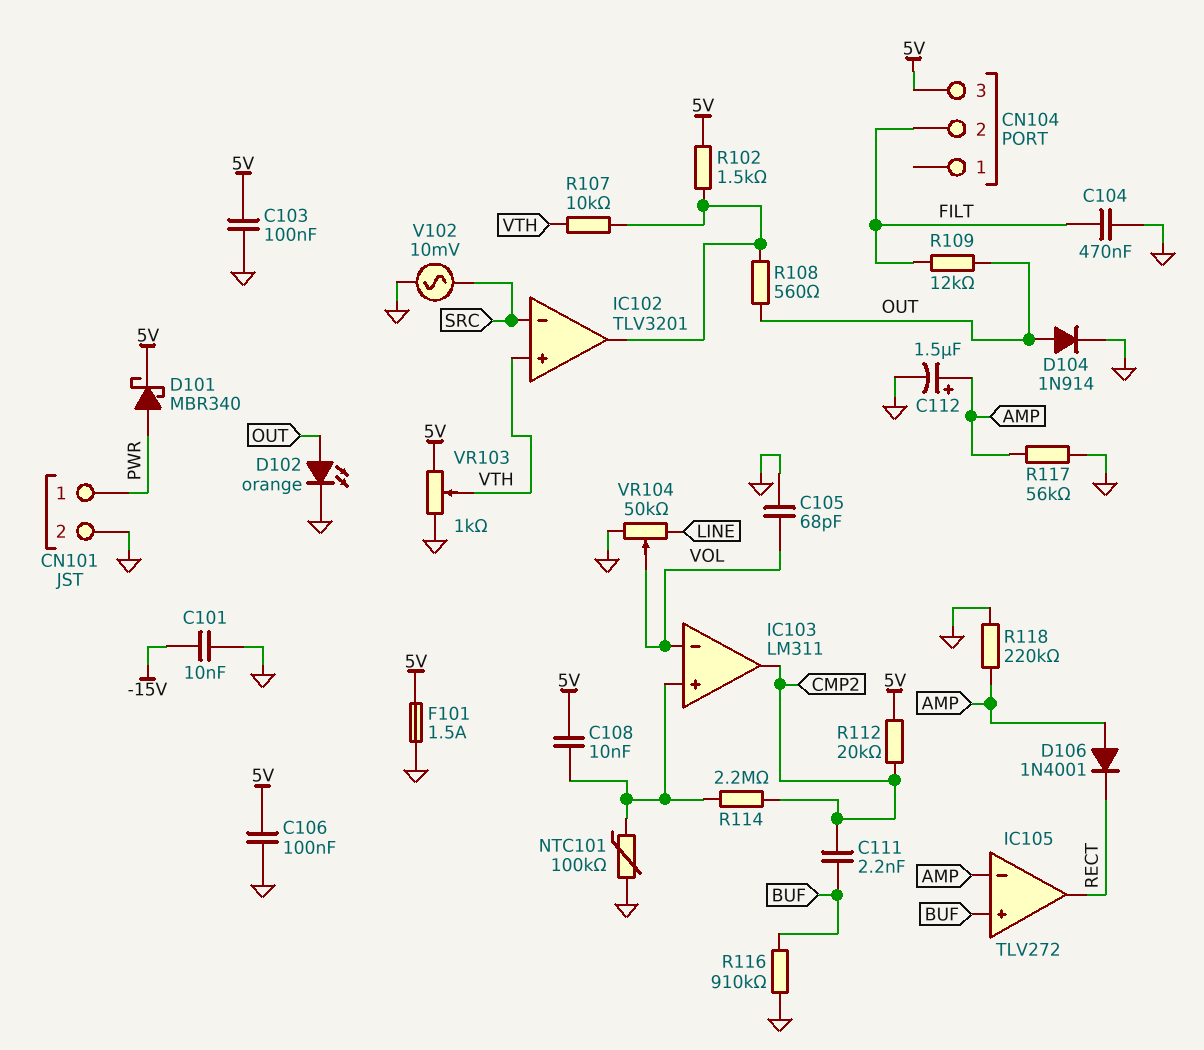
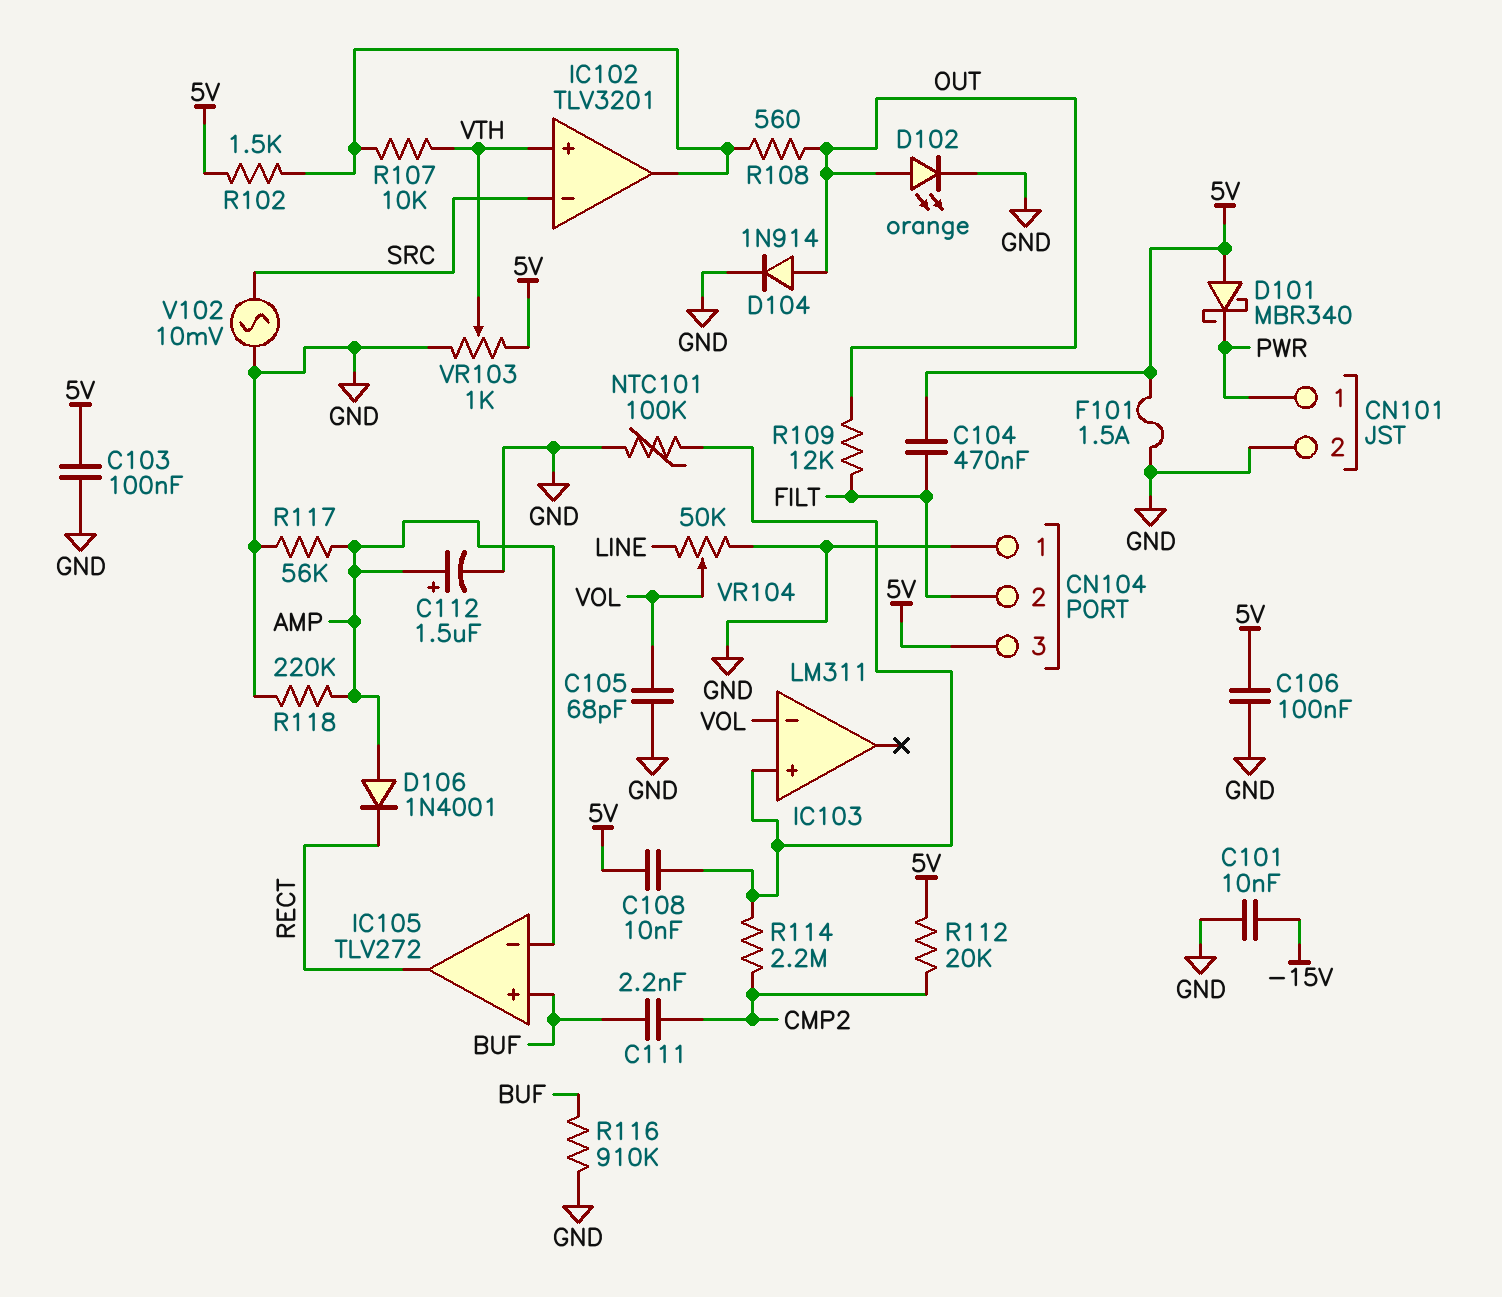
C104: 470nF (FILT, GND) -> 470nF (5V, FILT)
CN104 pin 1: none -> GND
D101: schottky MBR340 (A PWR, K 5V) -> schottky MBR340 (A 5V, K PWR)
IC103 pin out: CMP2 -> none

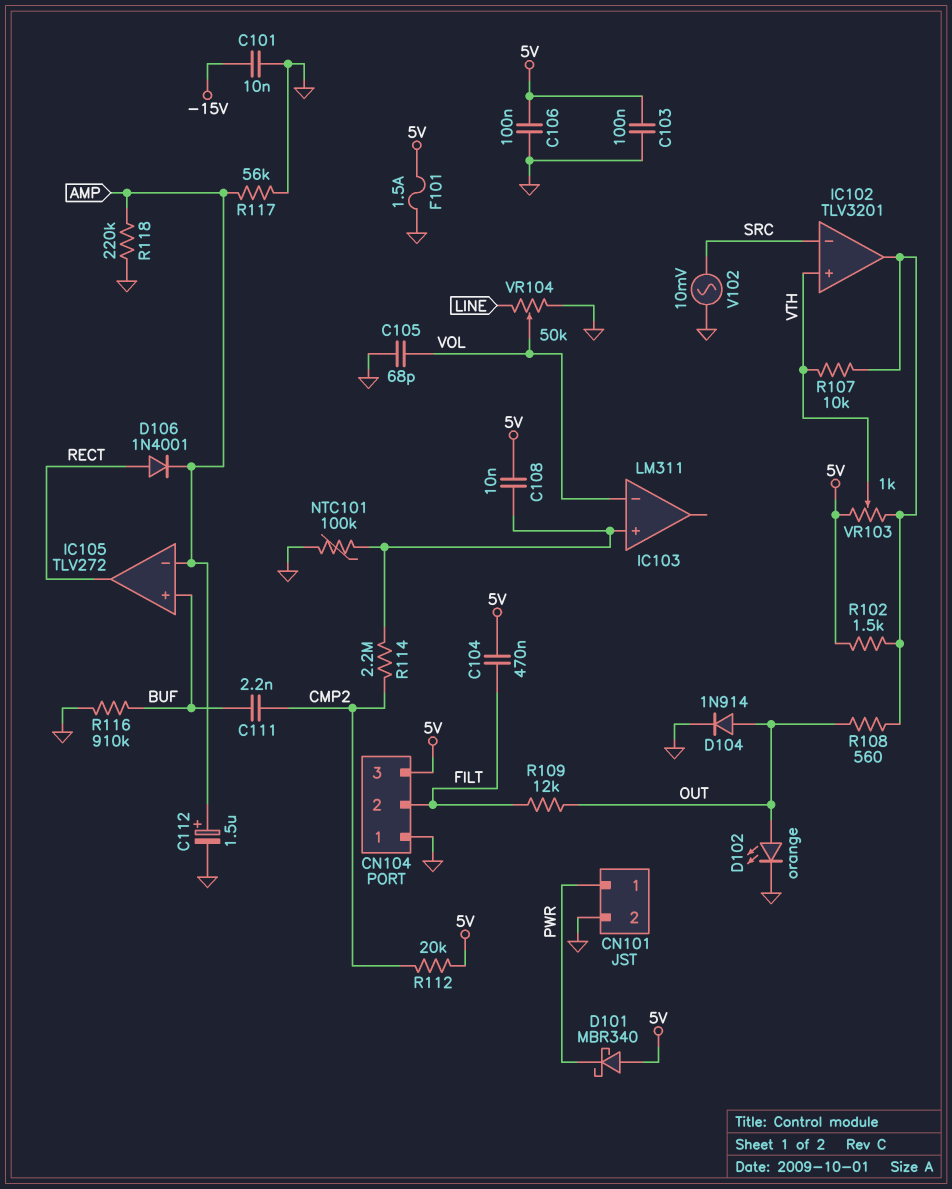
D106: diode 1N4001 (A AMP, K RECT) -> diode 1N4001 (A RECT, K AMP)
VR103: 1k (5V, GND, wiper VTH) -> 1k (5V, IC102/out, wiper VTH)

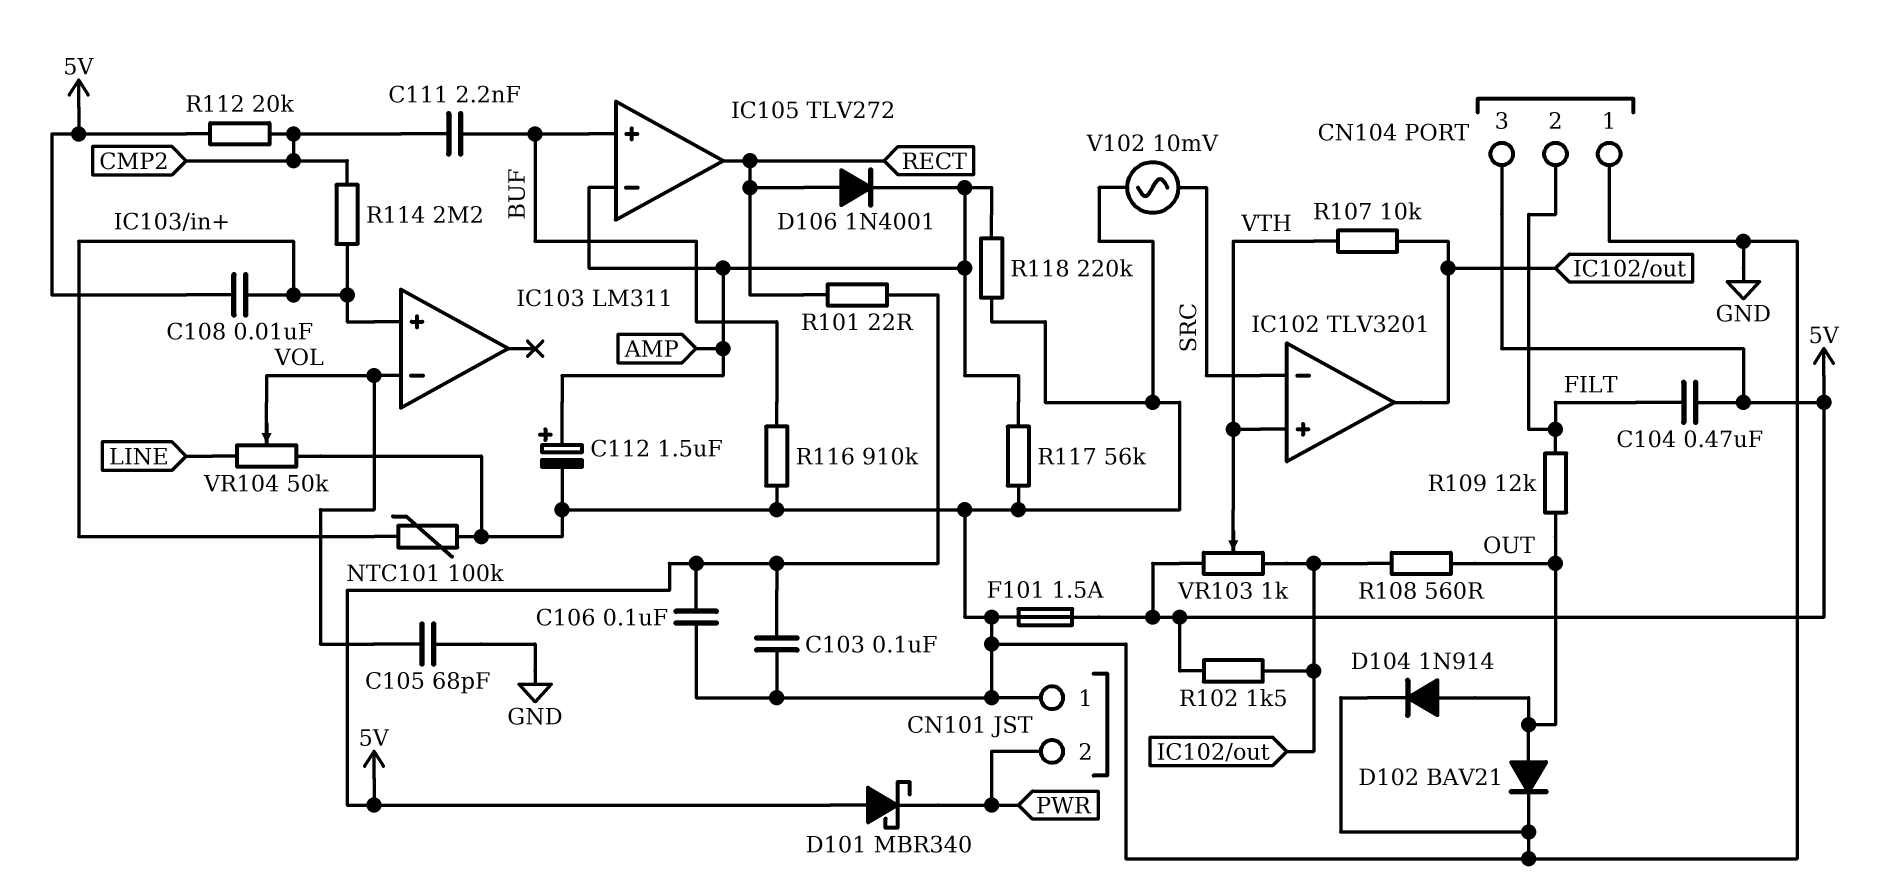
C101: 10nF (-15V, GND) -> none
CN101 pin 1: PWR -> GND
CN101 pin 2: GND -> PWR
D102: LED orange (A OUT, K GND) -> diode BAV21 (A OUT, K GND)
R101: none -> 22 (5V, RECT)

